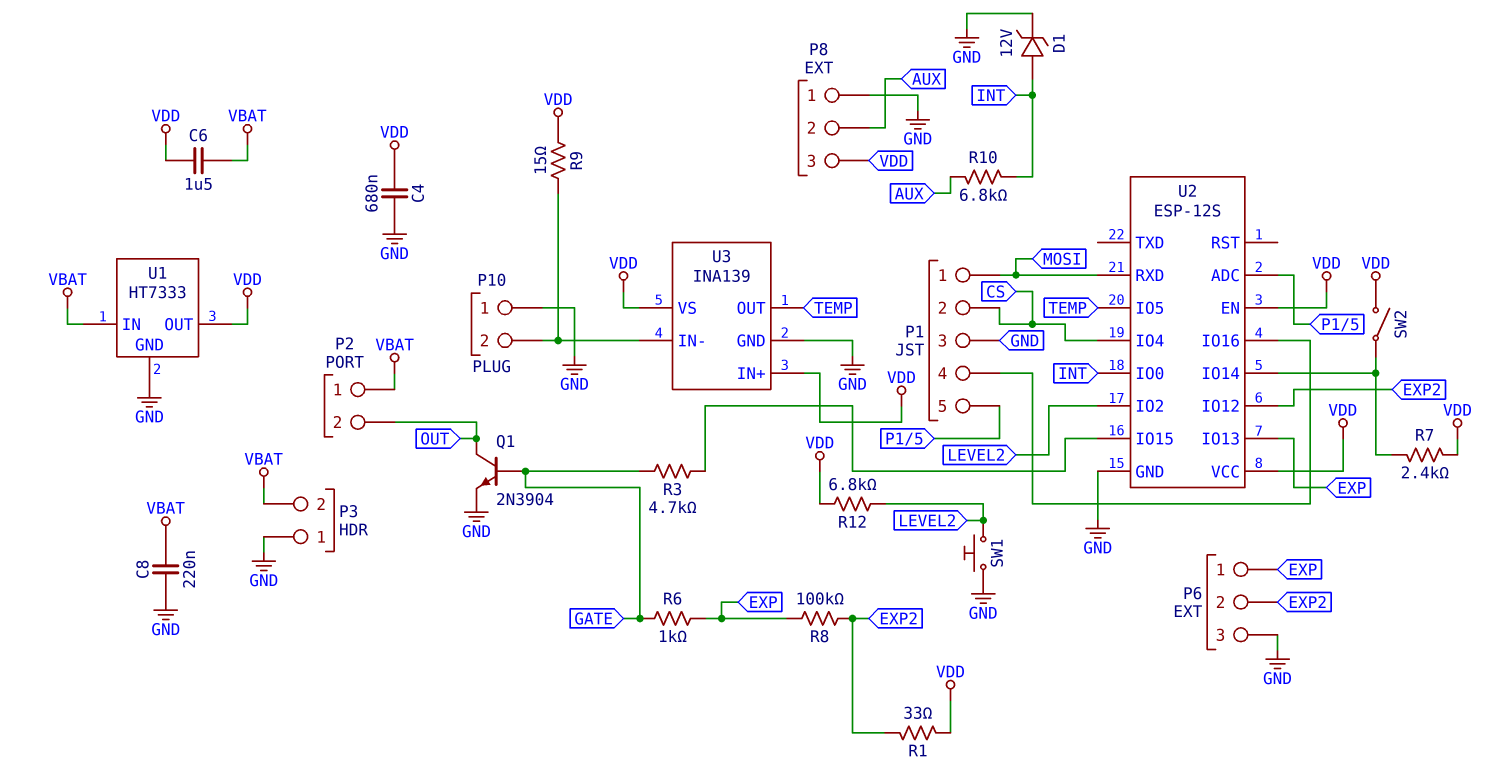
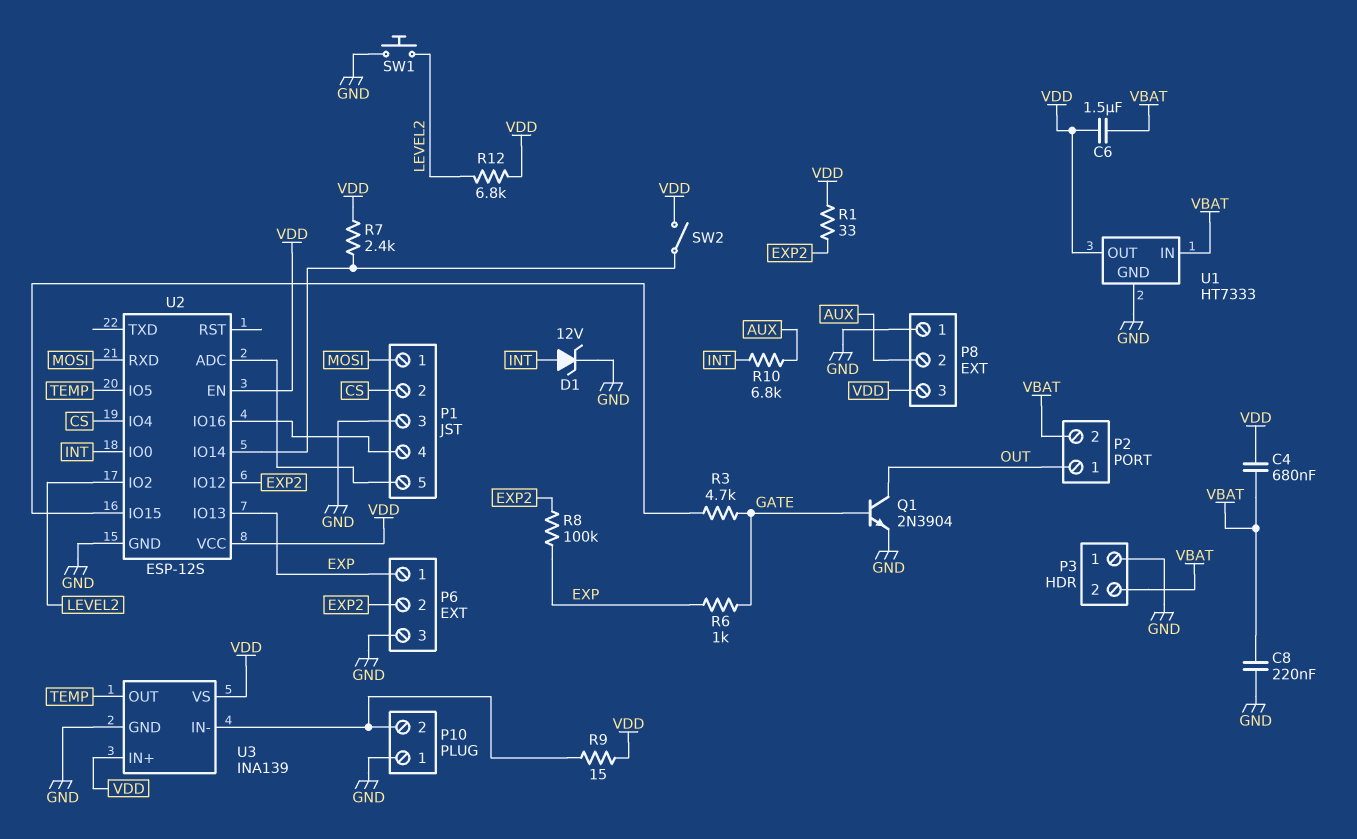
C4: 680nF (GND, VDD) -> 680nF (VBAT, VDD)
P2 pin 1: VBAT -> OUT
P2 pin 2: OUT -> VBAT

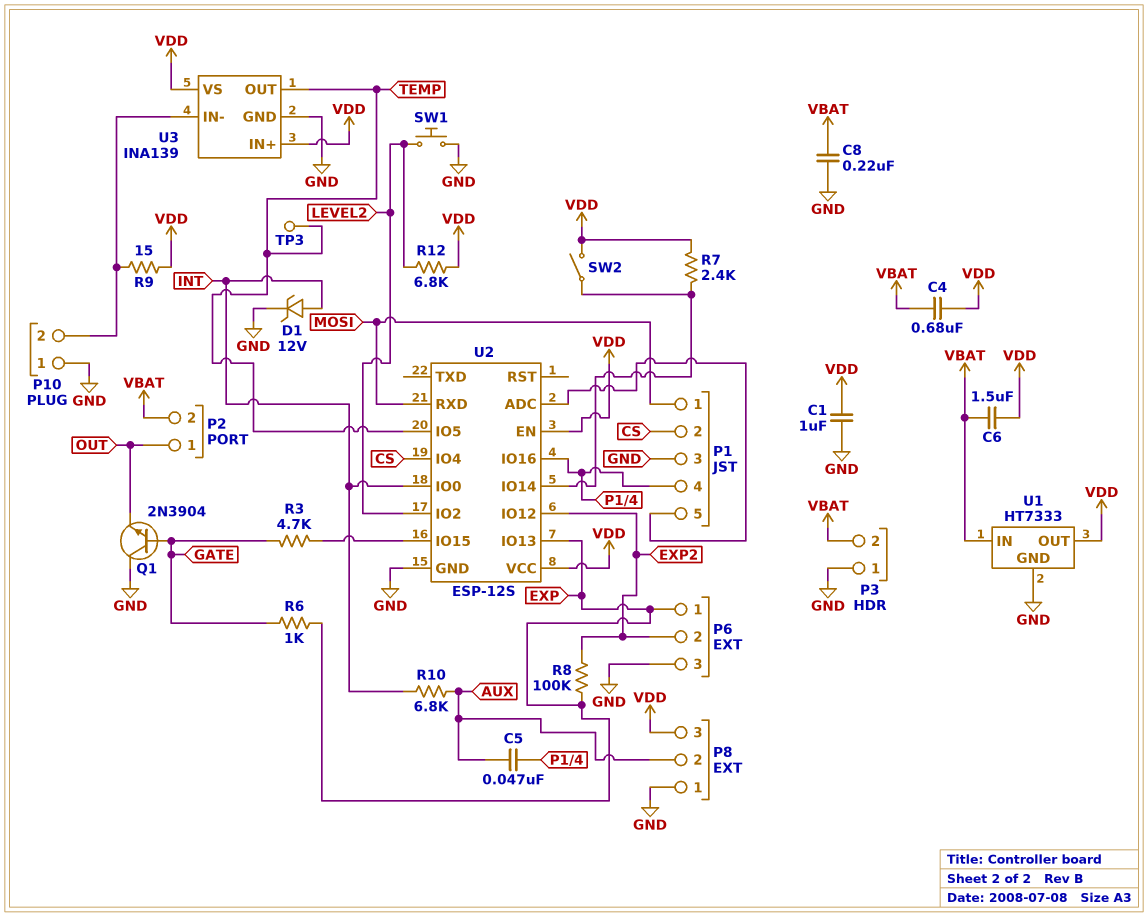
C1: none -> 1uF (GND, VDD)
C5: none -> 47nF (AUX, P1/4)
Q1: NPN 2N3904 (B GATE, C OUT, E GND) -> NPN 2N3904 (B GATE, C GND, E OUT)
R1: 33 (EXP2, VDD) -> none
TP3: none -> test point (TEMP)

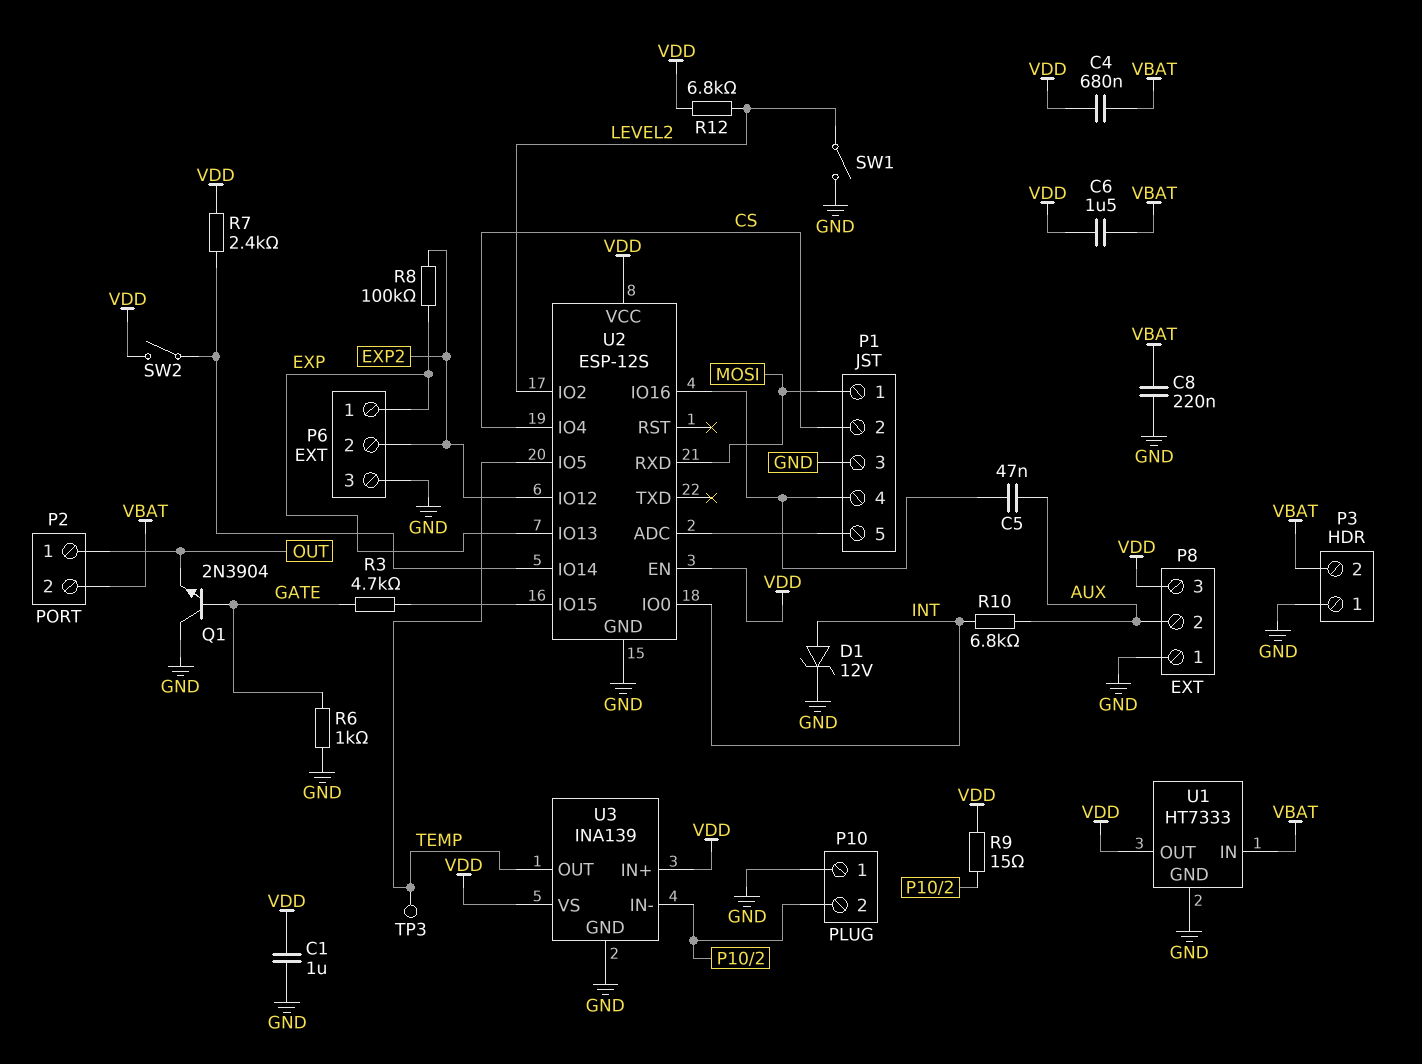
R6: 1k (EXP, GATE) -> 1k (GATE, GND)
SW1: button (GND, LEVEL2) -> switch (GND, LEVEL2)

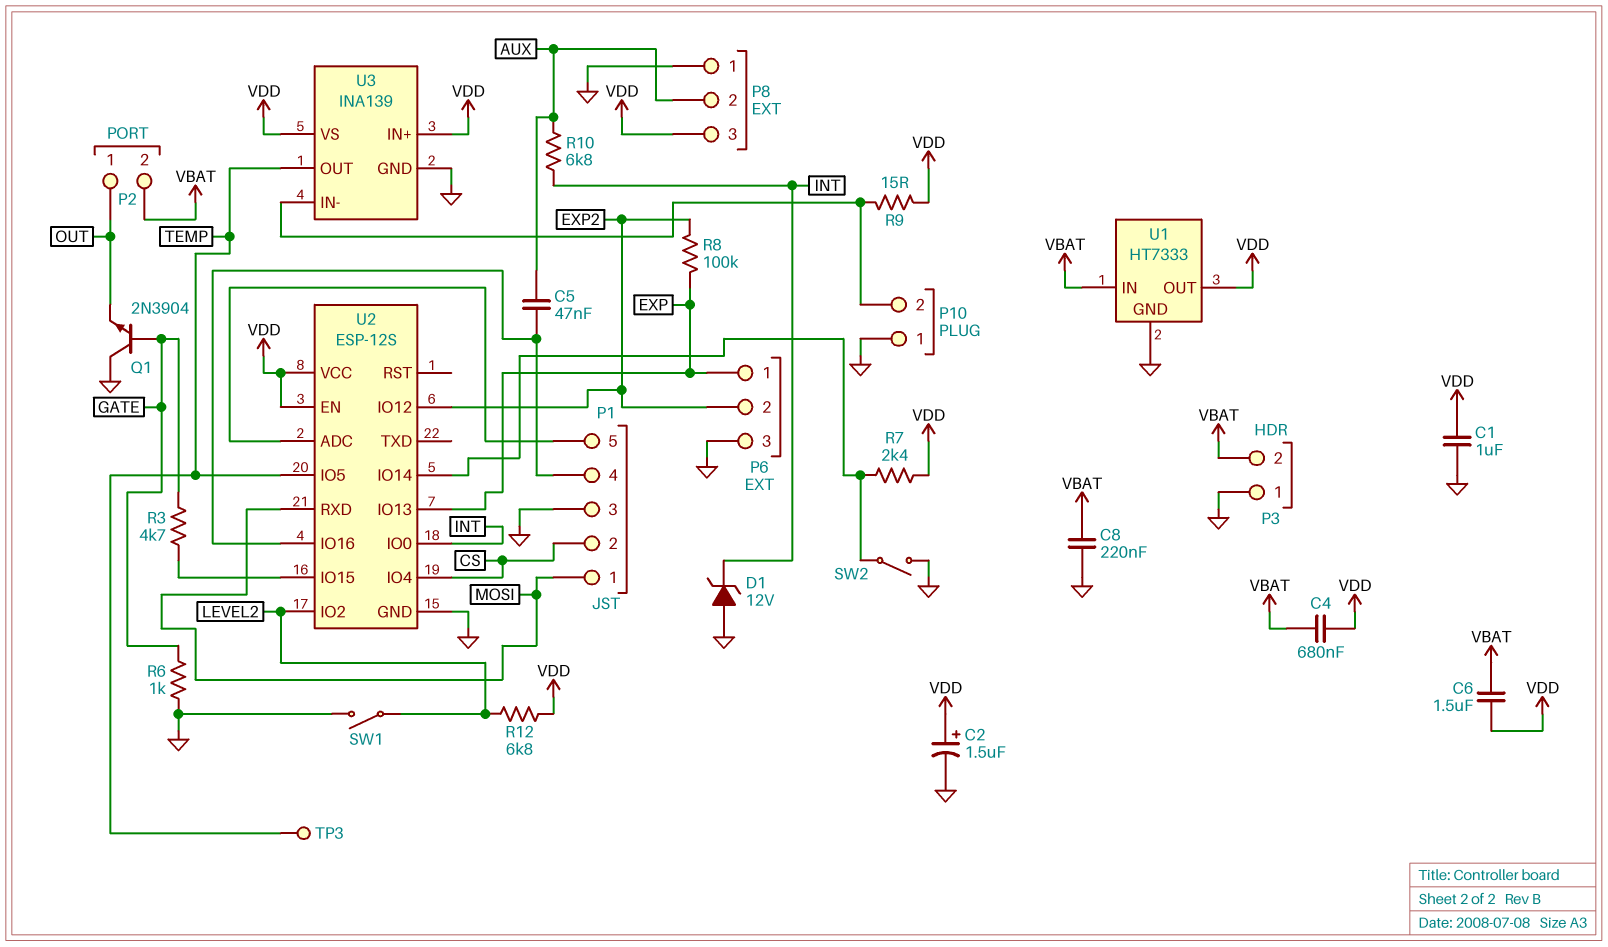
C2: none -> 1.5uF (plus VDD, minus GND)
D1: zener 12V (A INT, K GND) -> zener 12V (A GND, K INT)
SW2: switch (U2/IO14, VDD) -> switch (GND, U2/IO14)

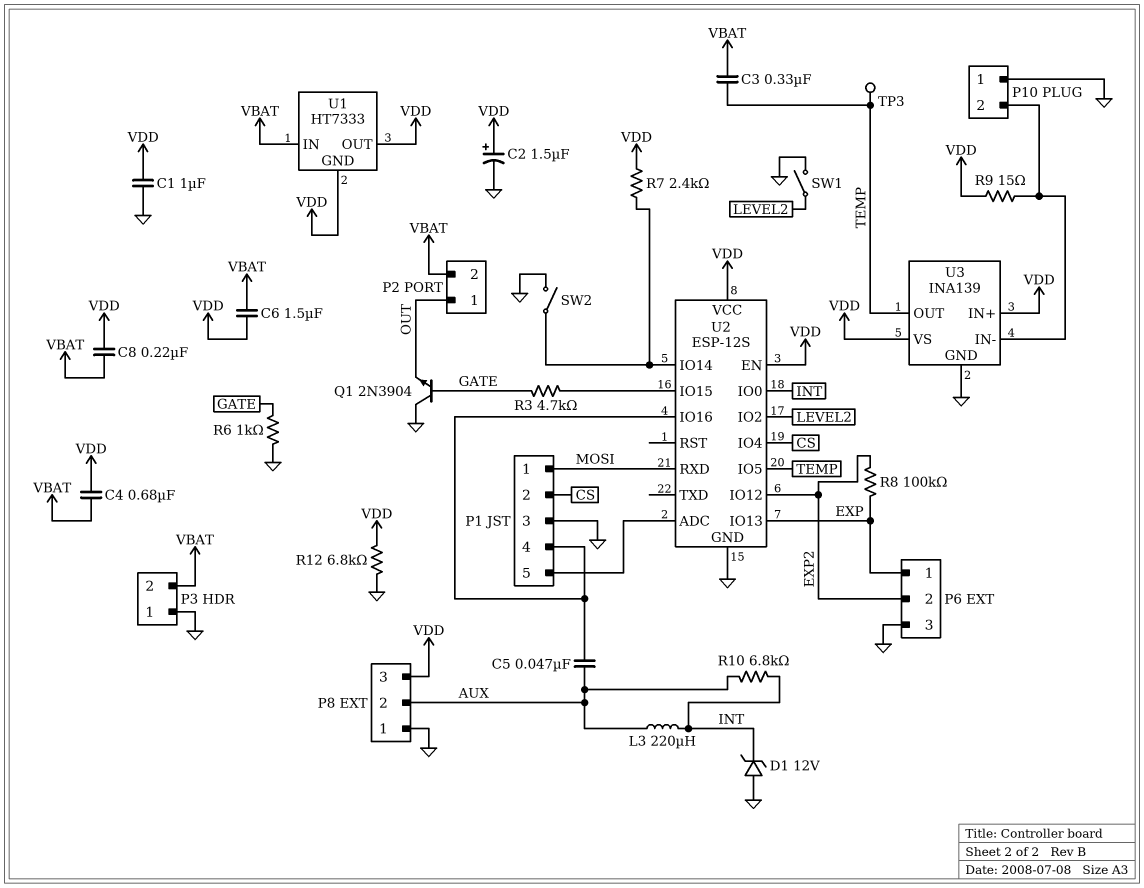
C3: none -> 330nF (TEMP, VBAT)
C8: 220nF (GND, VBAT) -> 220nF (VBAT, VDD)
L3: none -> 220uH (AUX, INT)
R12: 6.8k (LEVEL2, VDD) -> 6.8k (GND, VDD)
U1 pin GND: GND -> VDD

